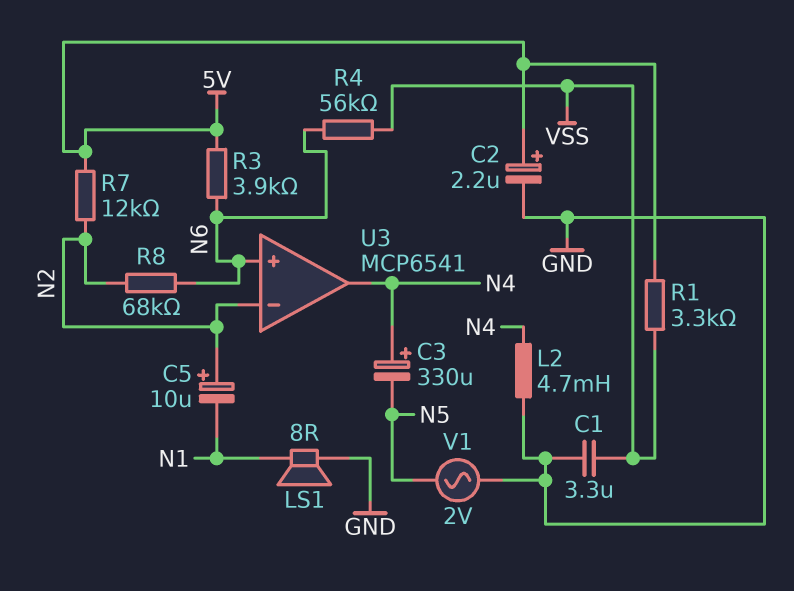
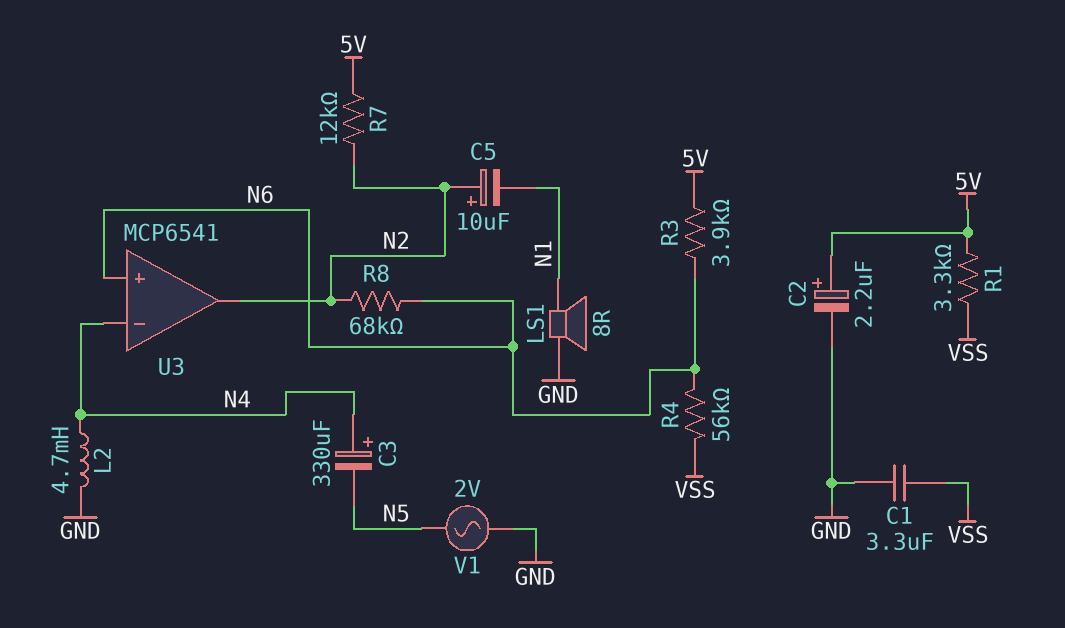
U3 pin in-: N2 -> N4
U3 pin out: N4 -> N2

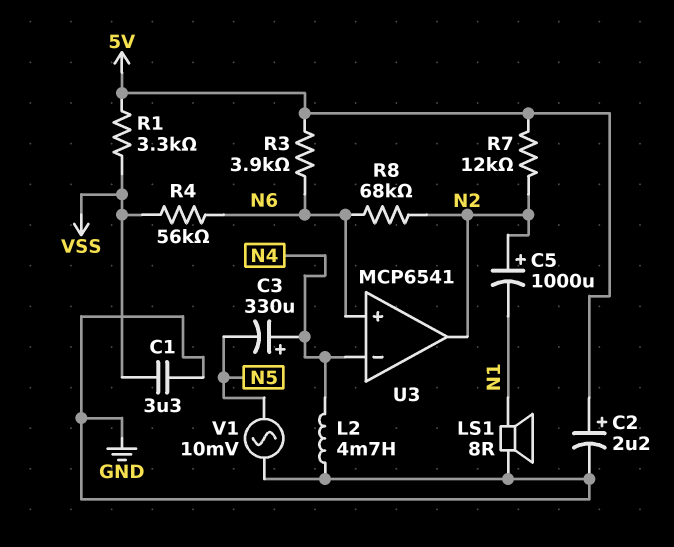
C5: 10uF (plus N2, minus N1) -> 1000uF (plus N2, minus N1)
V1: AC 2V (GND, N5) -> AC 10mV (GND, N5)

